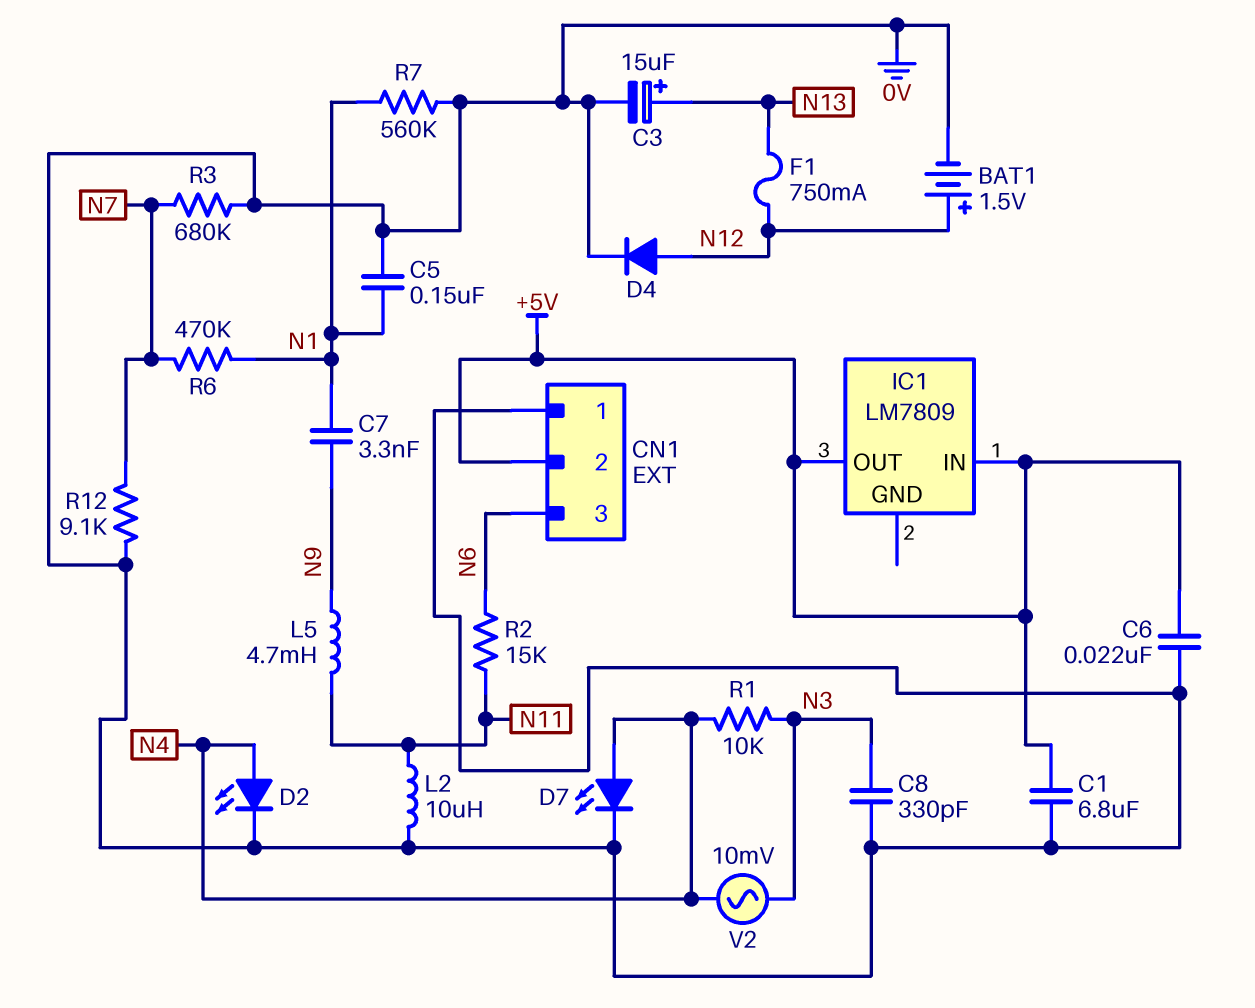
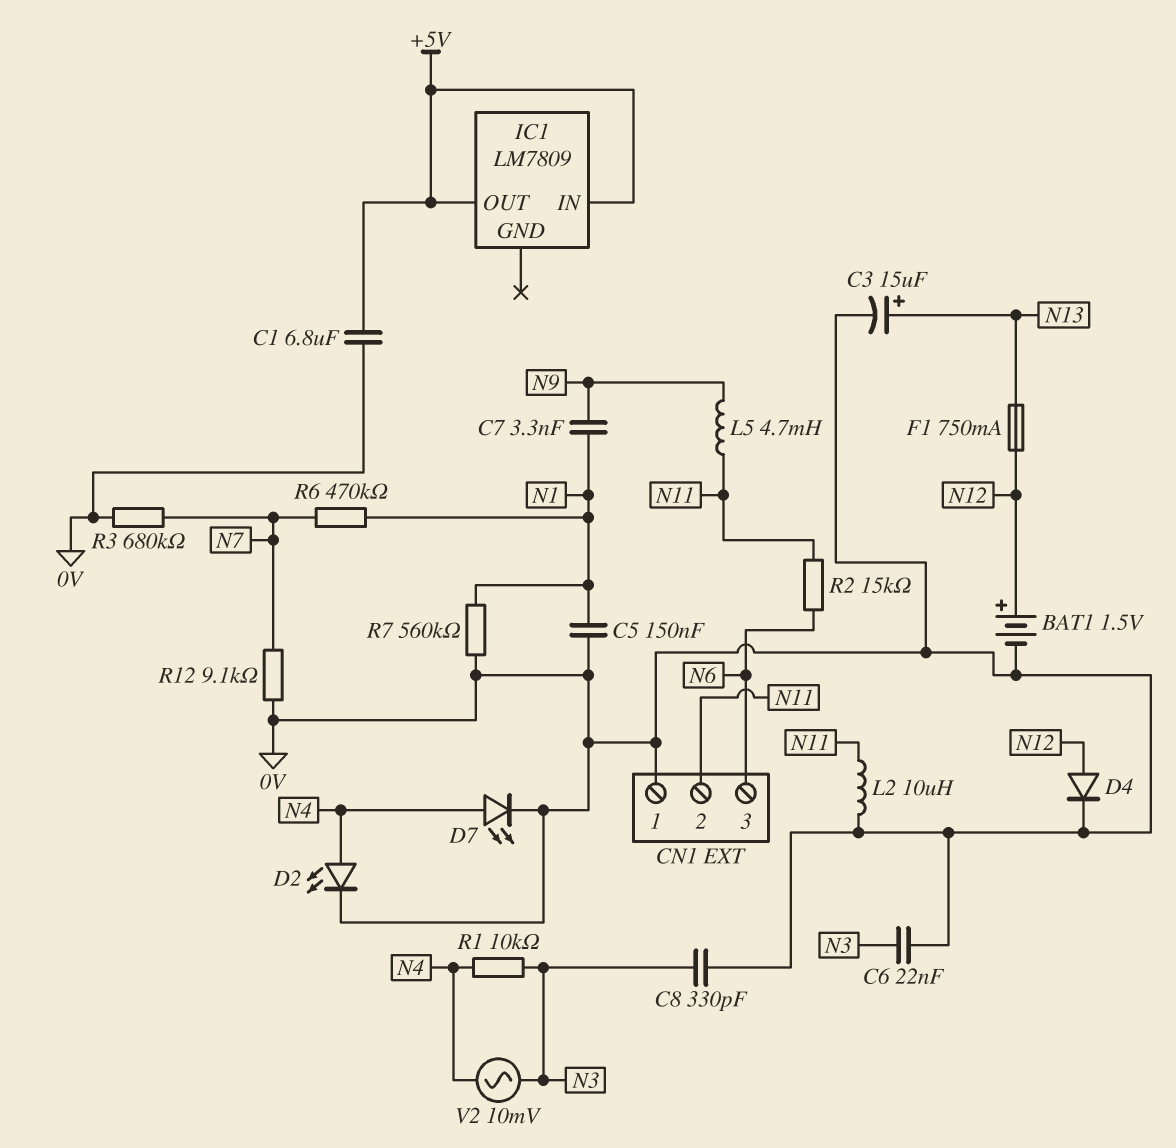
C6: 22nF (+5V, 0V) -> 22nF (0V, N3)
CN1 pin 2: +5V -> N11

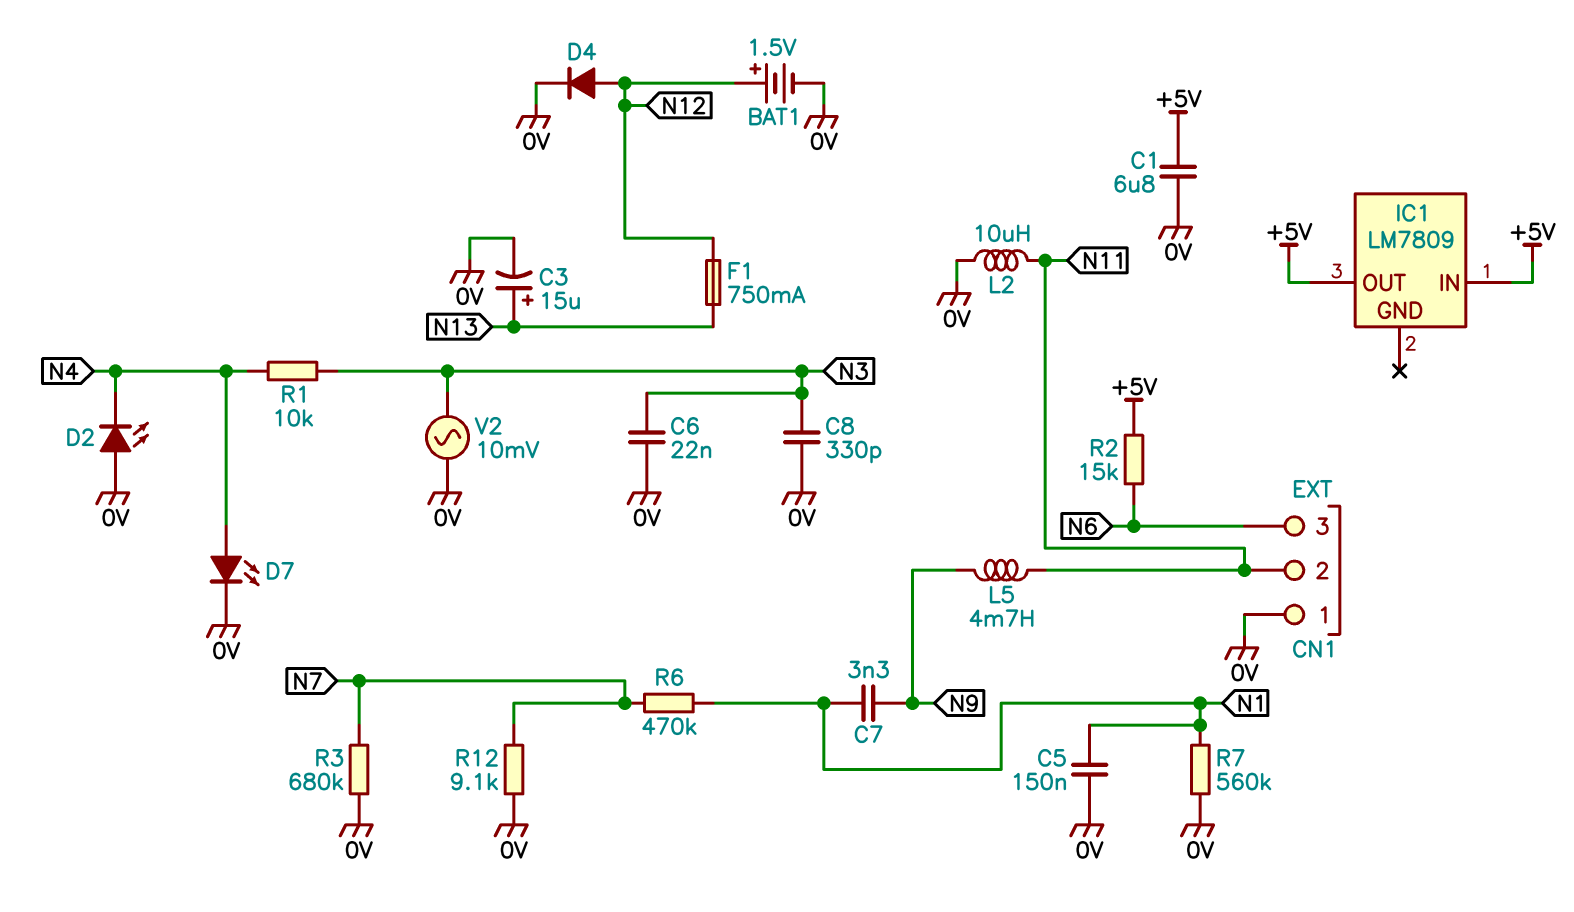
D2: LED (A N4, K 0V) -> LED (A 0V, K N4)
R2: 15k (N6, N11) -> 15k (+5V, N6)
V2: AC 10mV (N3, N4) -> AC 10mV (0V, N3)

